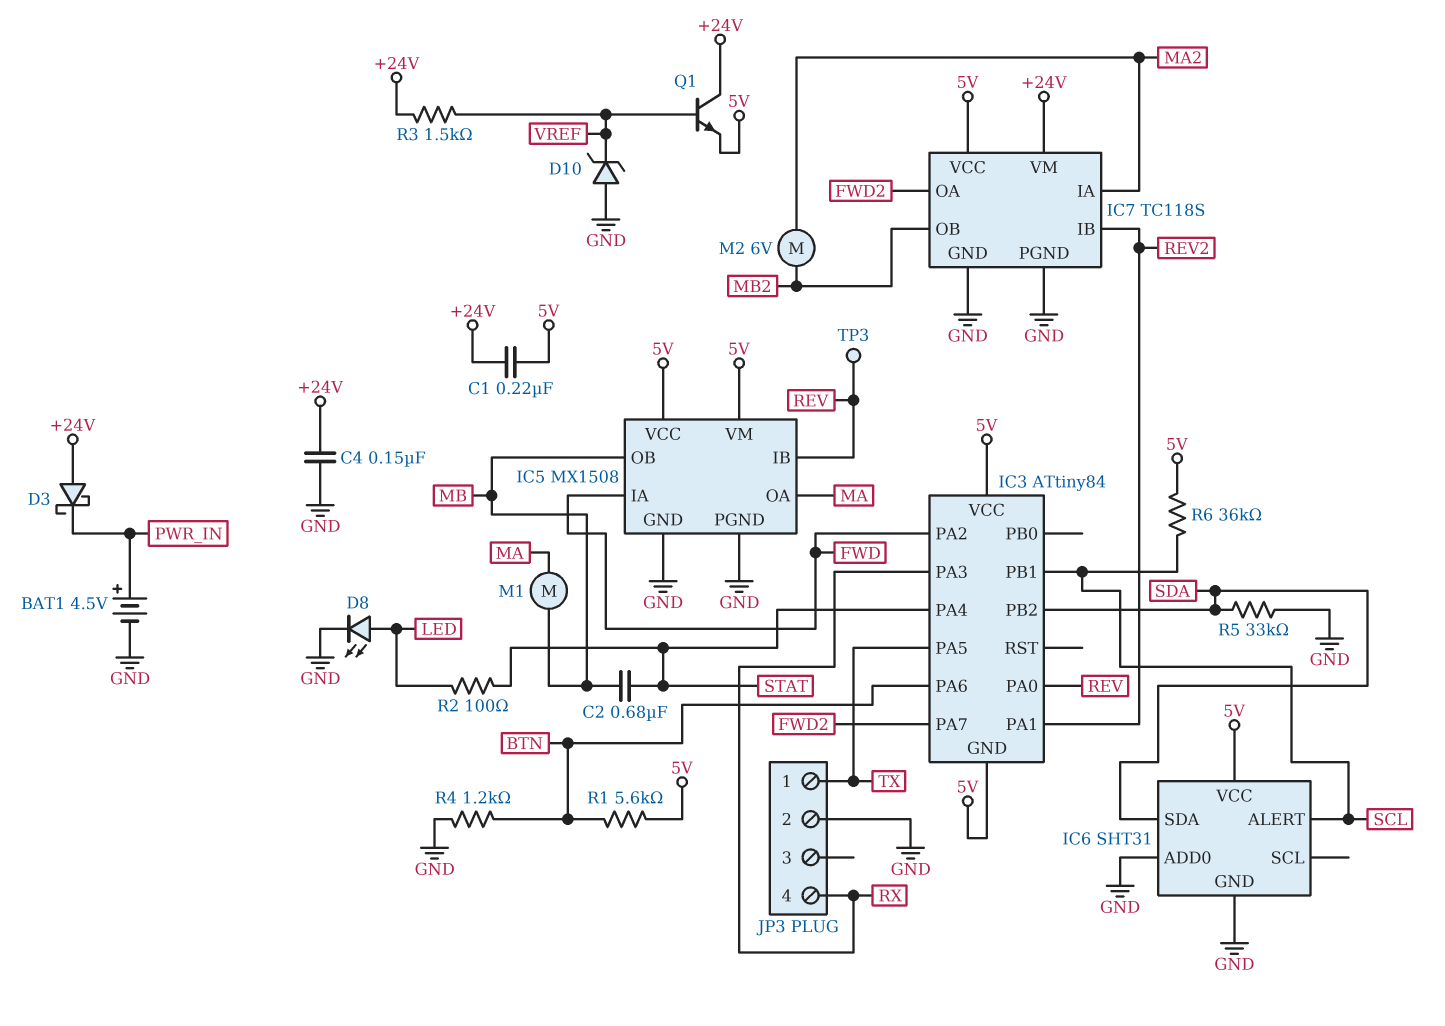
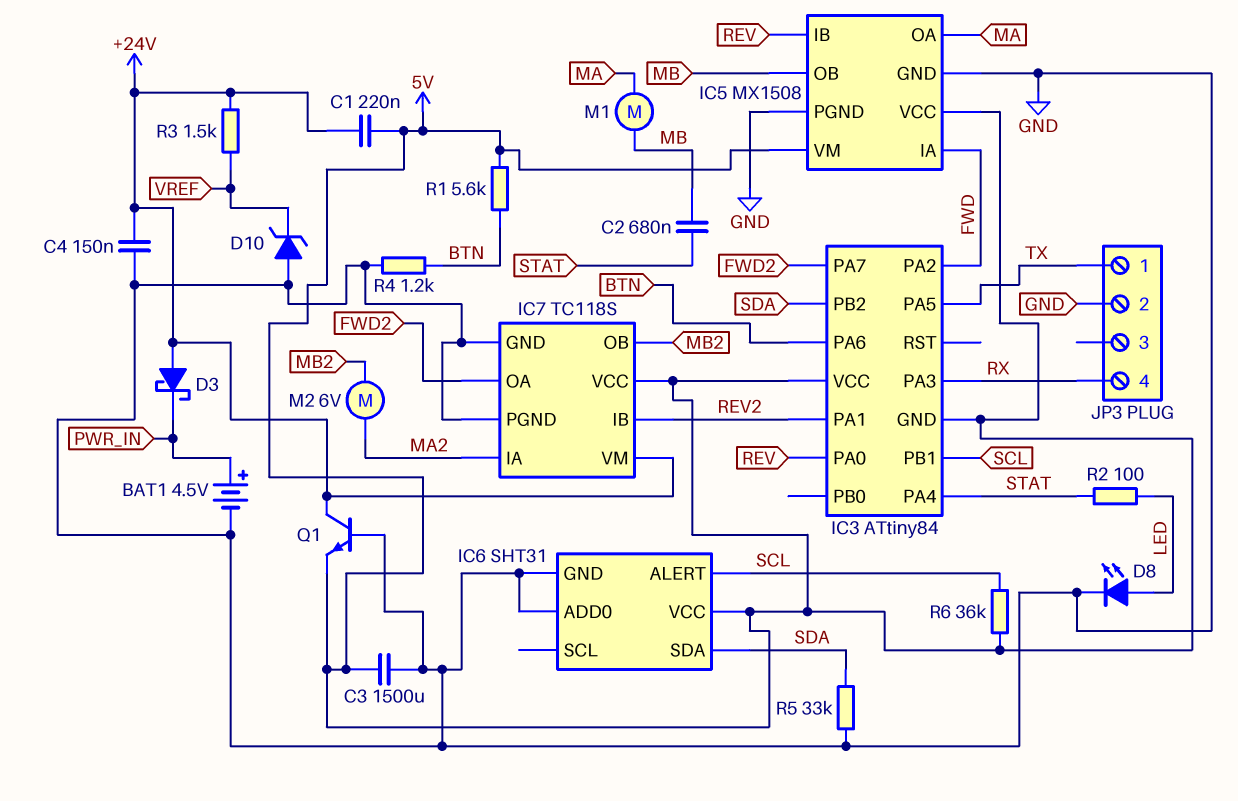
C3: none -> 1500uF (5V, GND)
Q1: NPN (B VREF, C +24V, E 5V) -> NPN (B GND, C +24V, E 5V)
TP3: test point (REV) -> none

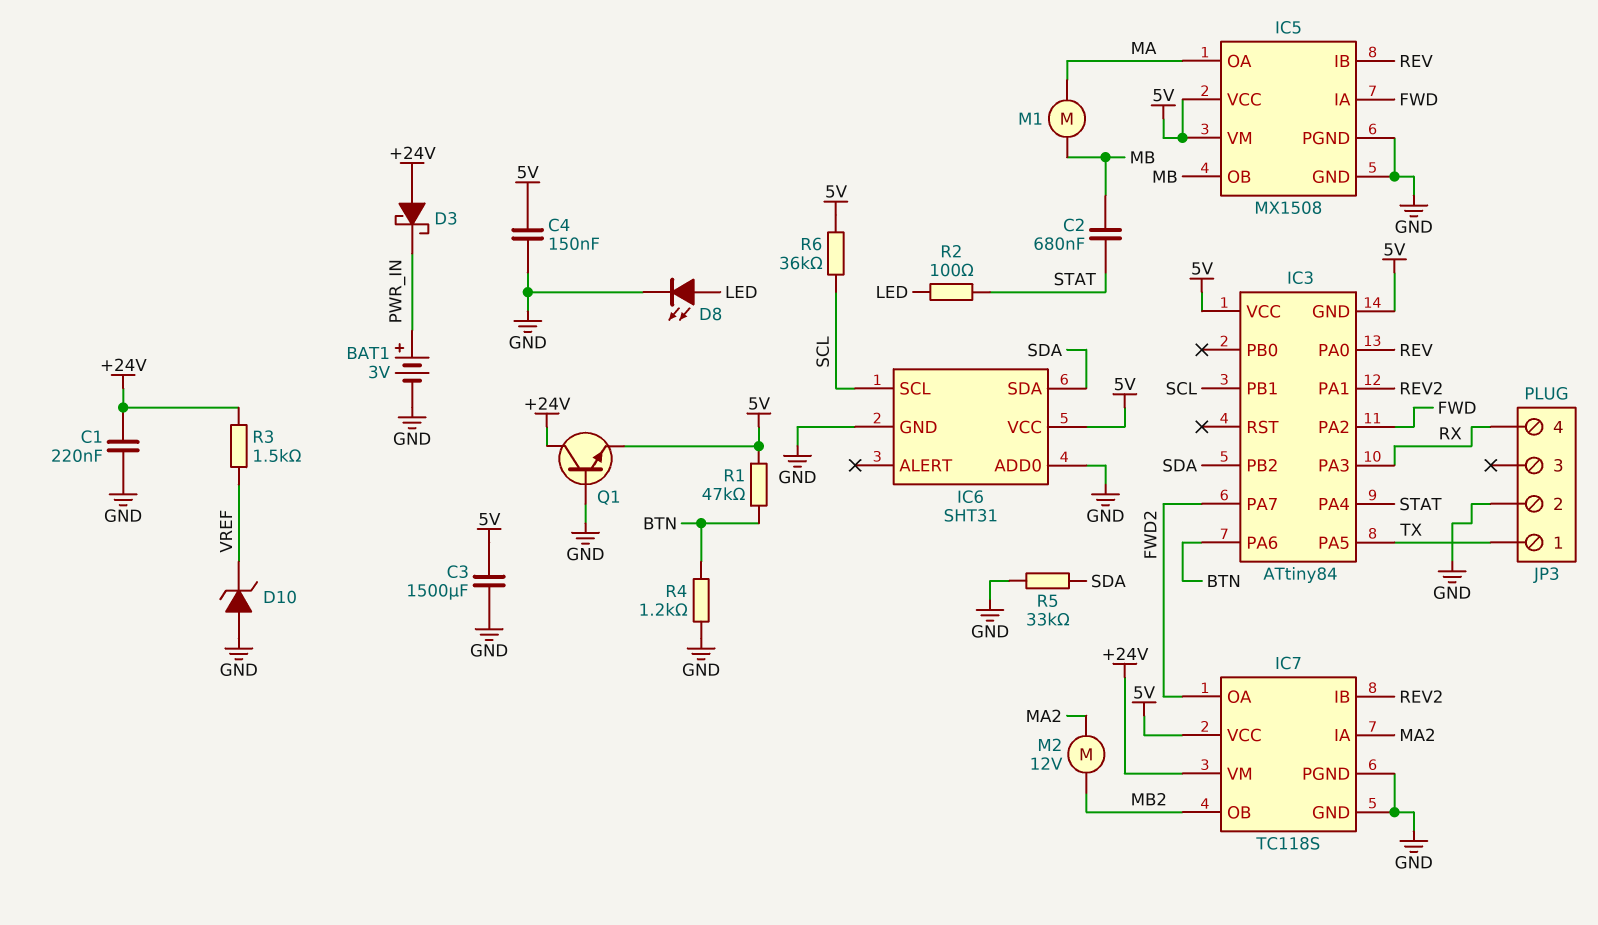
BAT1: 4.5V (plus PWR_IN, minus GND) -> 3V (plus PWR_IN, minus GND)
C1: 220nF (+24V, 5V) -> 220nF (+24V, GND)
C4: 150nF (+24V, GND) -> 150nF (5V, GND)
IC6 pin ALERT: SCL -> none
IC6 pin SCL: none -> SCL
M2: motor 6V (MA2, MB2) -> motor 12V (MA2, MB2)
R1: 5.6k (5V, BTN) -> 47k (5V, BTN)

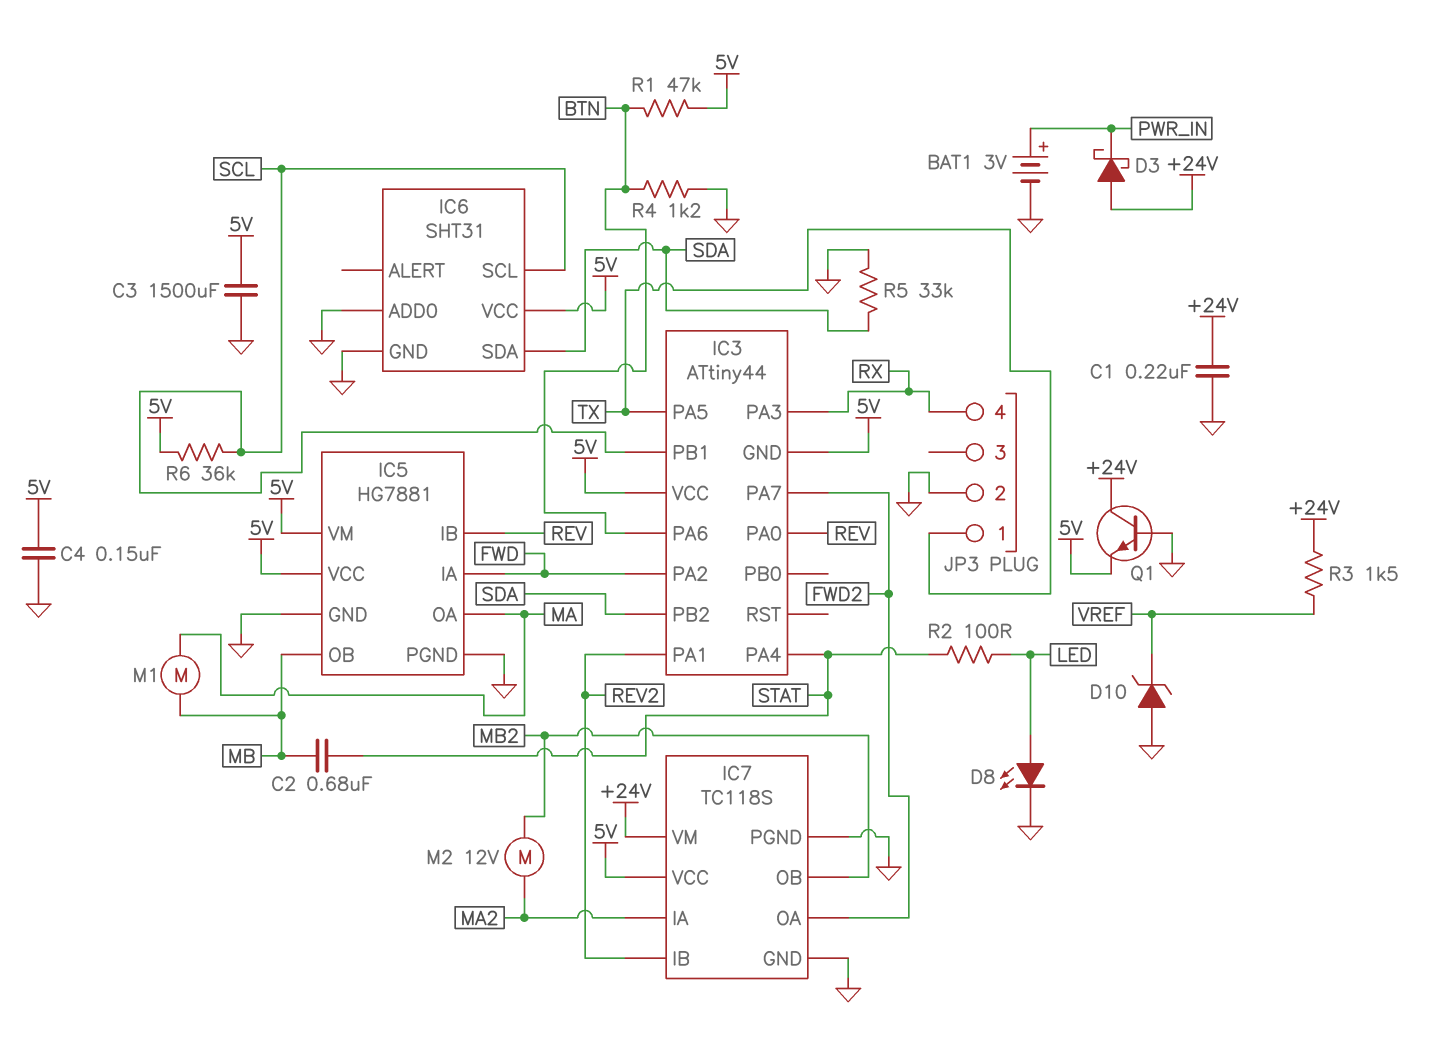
IC3: ATtiny84 -> ATtiny44
IC5: MX1508 -> HG7881

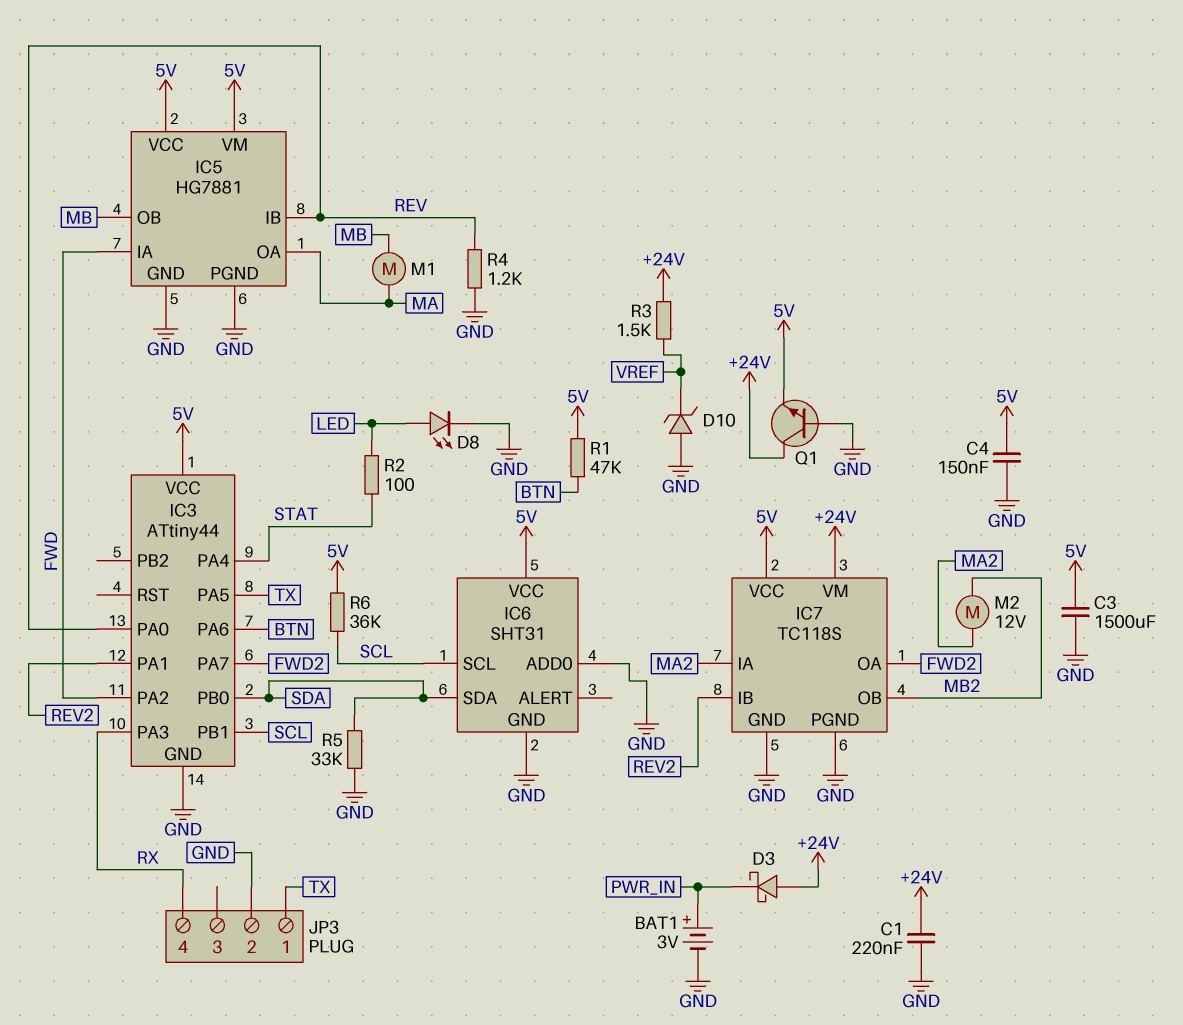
C2: 680nF (MB, STAT) -> none
IC3 pin GND: 5V -> GND
IC3 pin PB0: none -> SDA
IC3 pin PB2: SDA -> none
R4: 1.2k (BTN, GND) -> 1.2k (GND, REV)

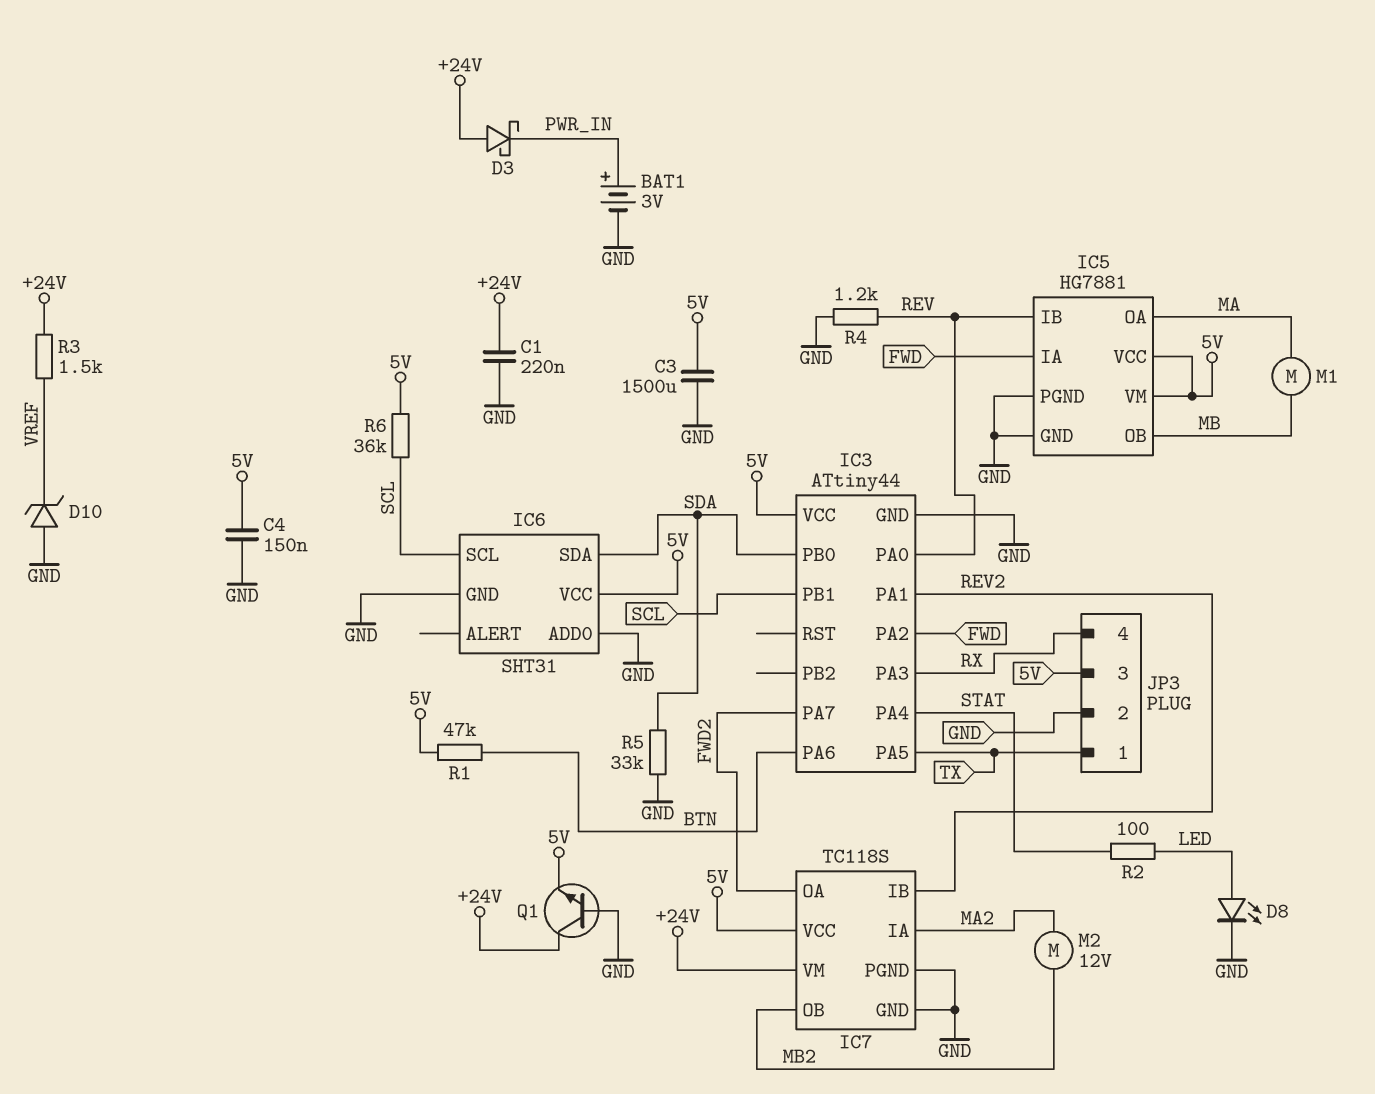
JP3 pin 3: none -> 5V

